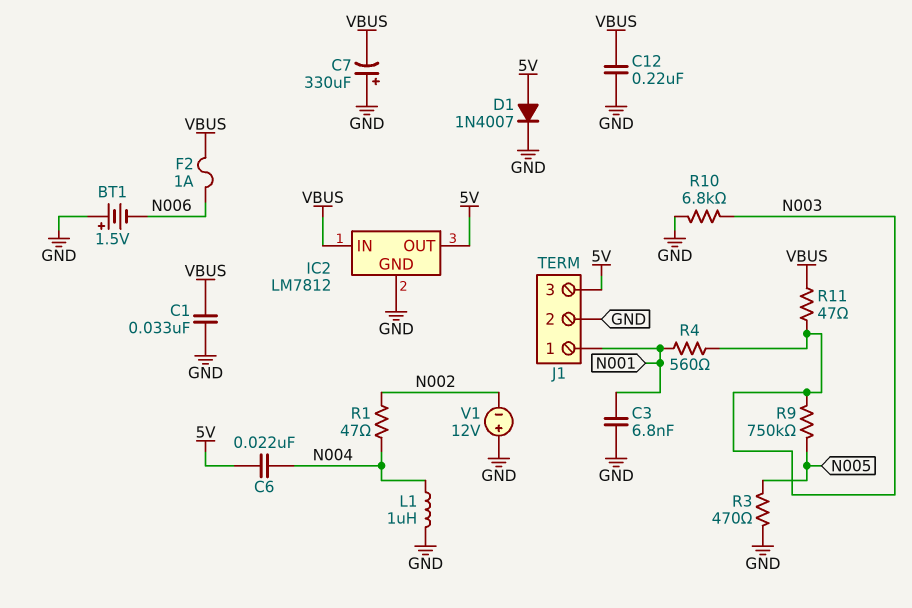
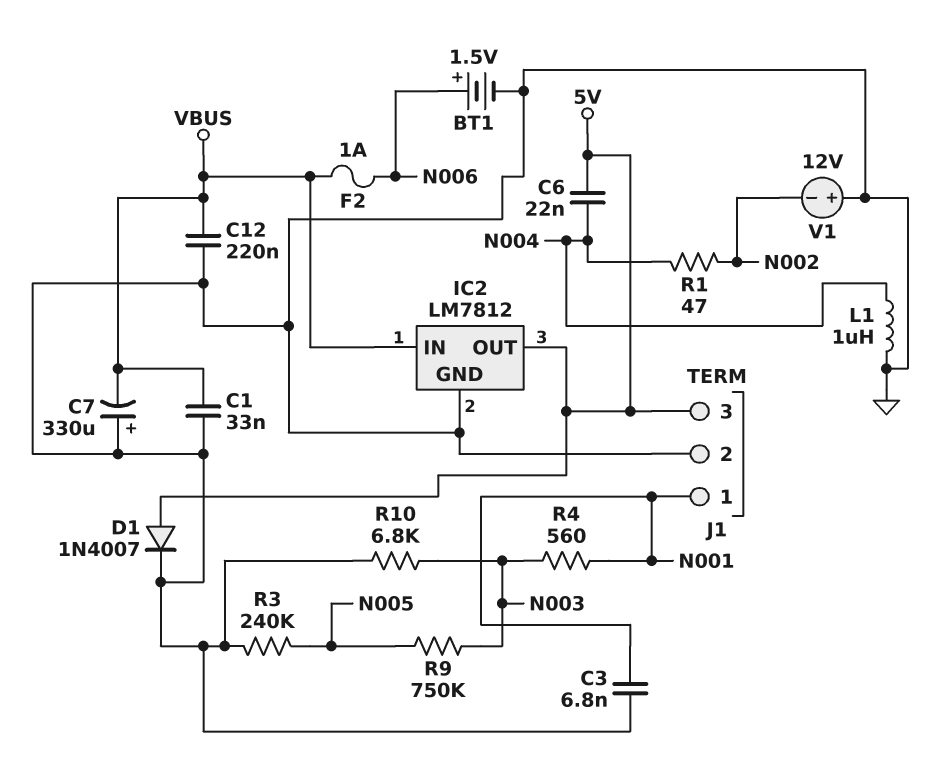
BT1: 1.5V (plus GND, minus N006) -> 1.5V (plus N006, minus GND)
R3: 470 (GND, N005) -> 240k (GND, N005)
R11: 47 (N003, VBUS) -> none

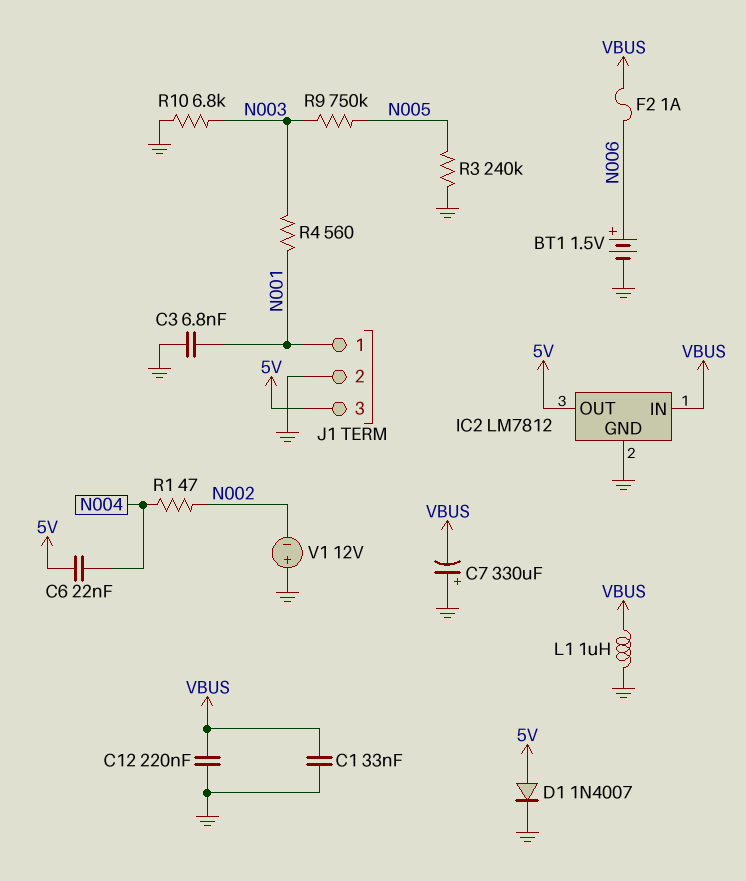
L1: 1uH (GND, N004) -> 1uH (GND, VBUS)

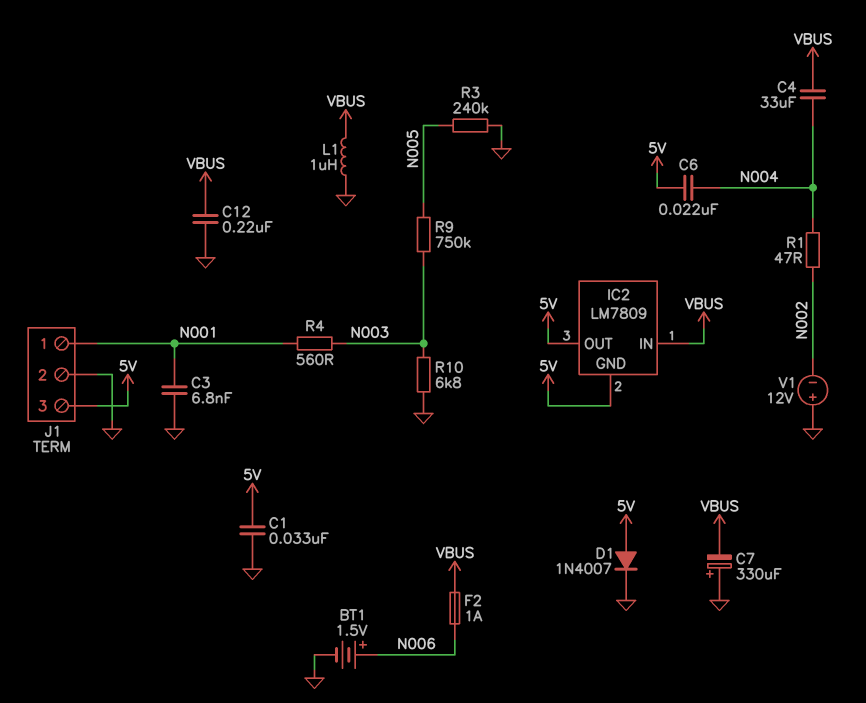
C1: 33nF (GND, VBUS) -> 33nF (5V, GND)
C4: none -> 33uF (N004, VBUS)
IC2: LM7812 -> LM7809
IC2 pin GND: GND -> 5V

